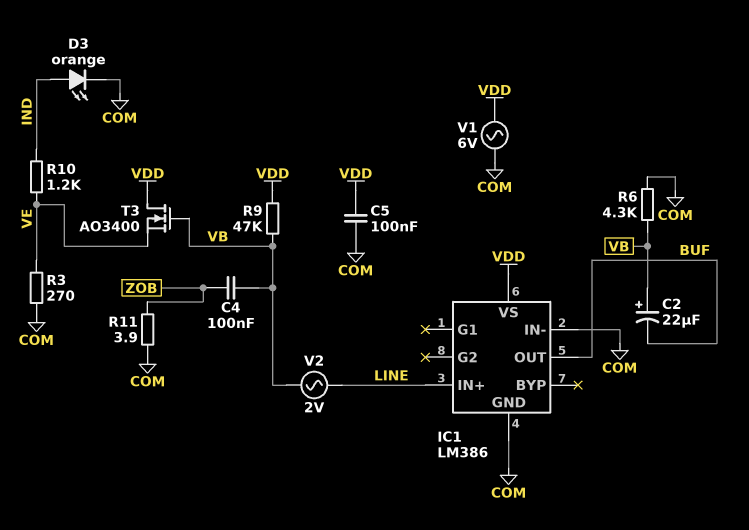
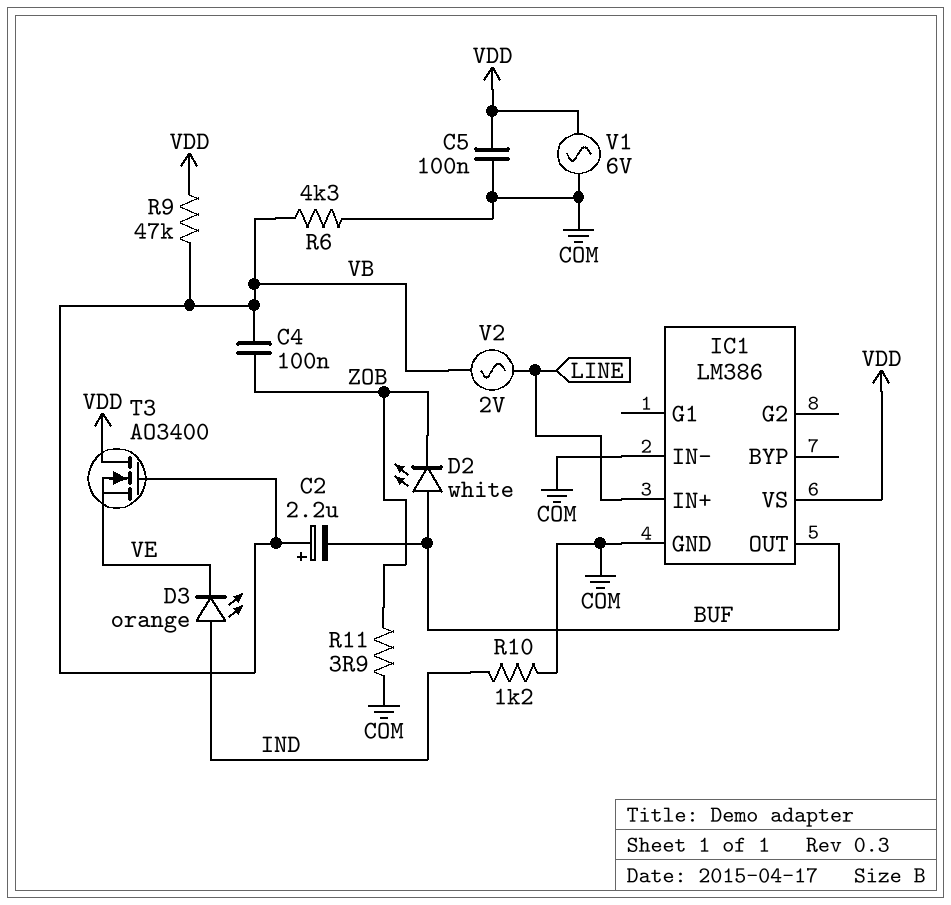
C2: 22uF (plus VB, minus BUF) -> 2.2uF (plus VB, minus BUF)
D2: none -> LED white (A BUF, K ZOB)
D3: LED orange (A IND, K COM) -> LED orange (A IND, K VE)
R3: 270 (COM, VE) -> none
R10: 1.2k (IND, VE) -> 1.2k (COM, IND)

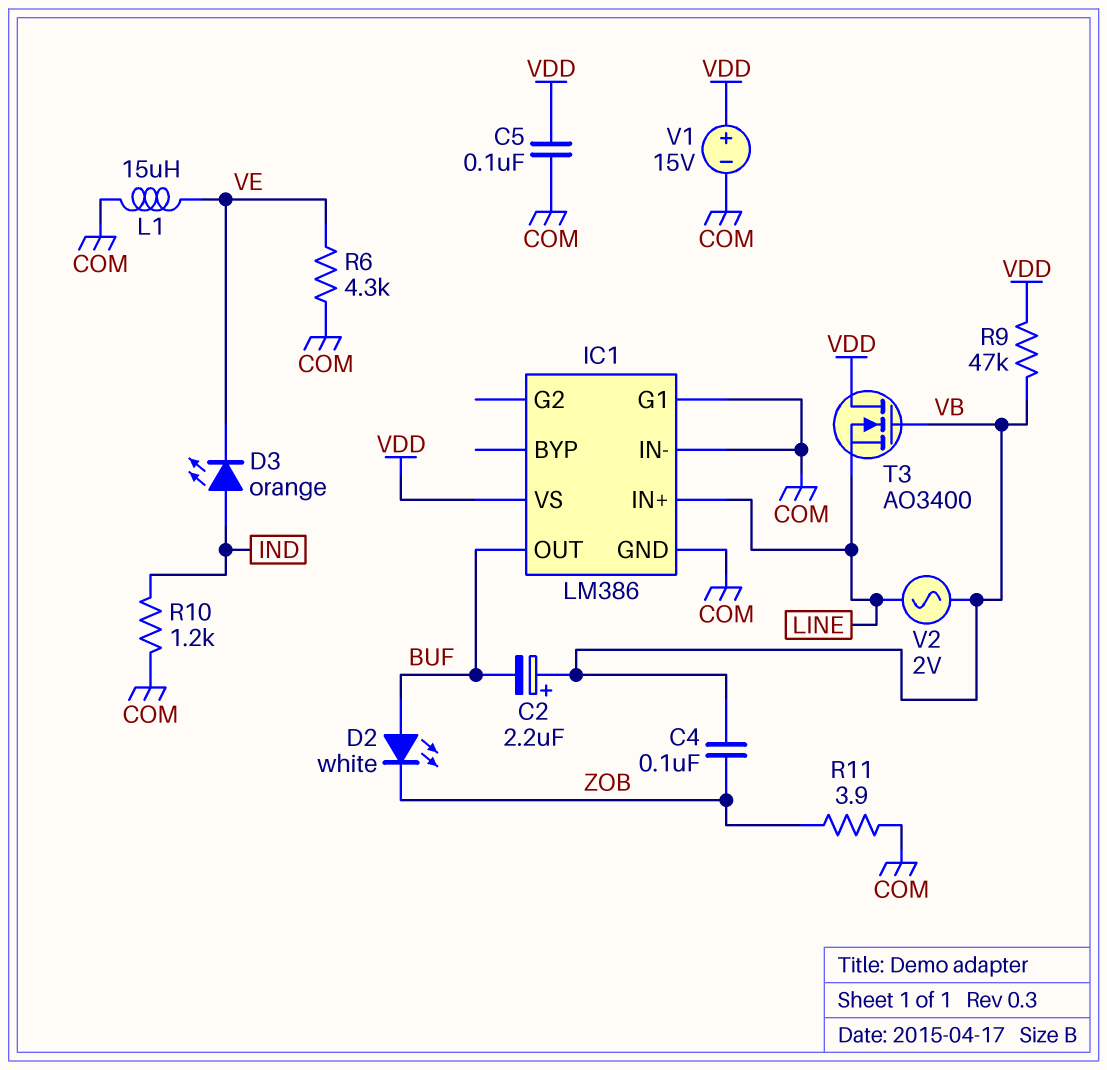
IC1 pin G1: none -> COM
L1: none -> 15uH (COM, VE)
R6: 4.3k (COM, VB) -> 4.3k (COM, VE)
T3: NMOS AO3400 (G VB, D VDD, S VE) -> NMOS AO3400 (G VB, D VDD, S LINE)
V1: AC 6V (COM, VDD) -> 15V (plus VDD, minus COM)

